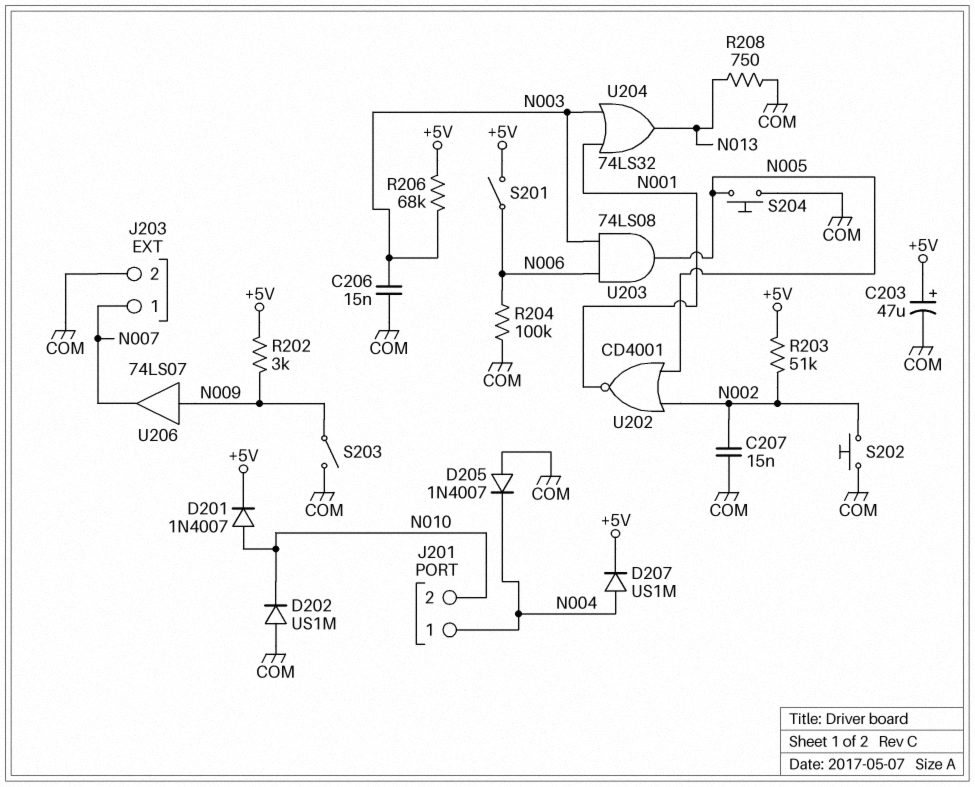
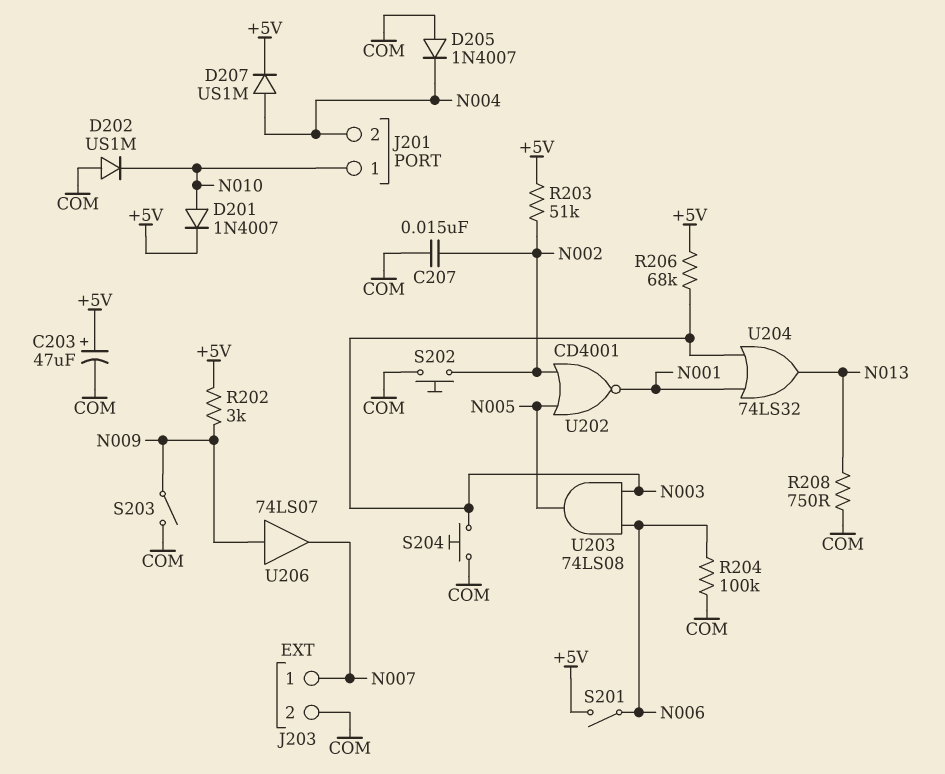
C206: 15nF (COM, N003) -> none
J201 pin 1: N004 -> N010
J201 pin 2: N010 -> N004
S204: button (COM, N005) -> button (COM, N003)

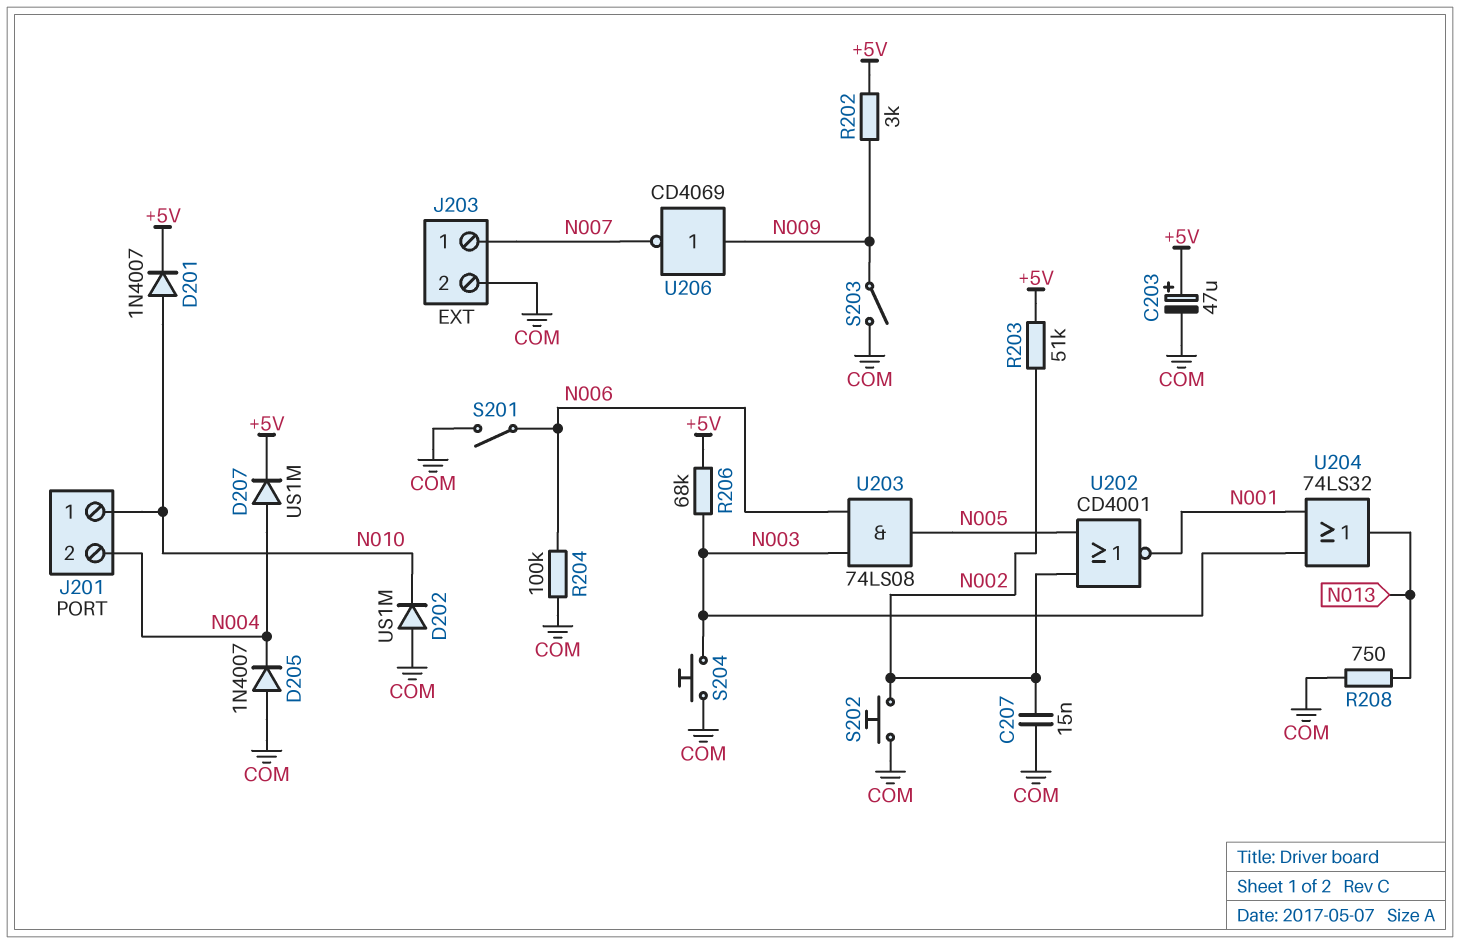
S201: switch (+5V, N006) -> switch (COM, N006)
U206: buffer 74LS07 (in N009, out N007) -> NOT CD4069 (in N009, out N007)

